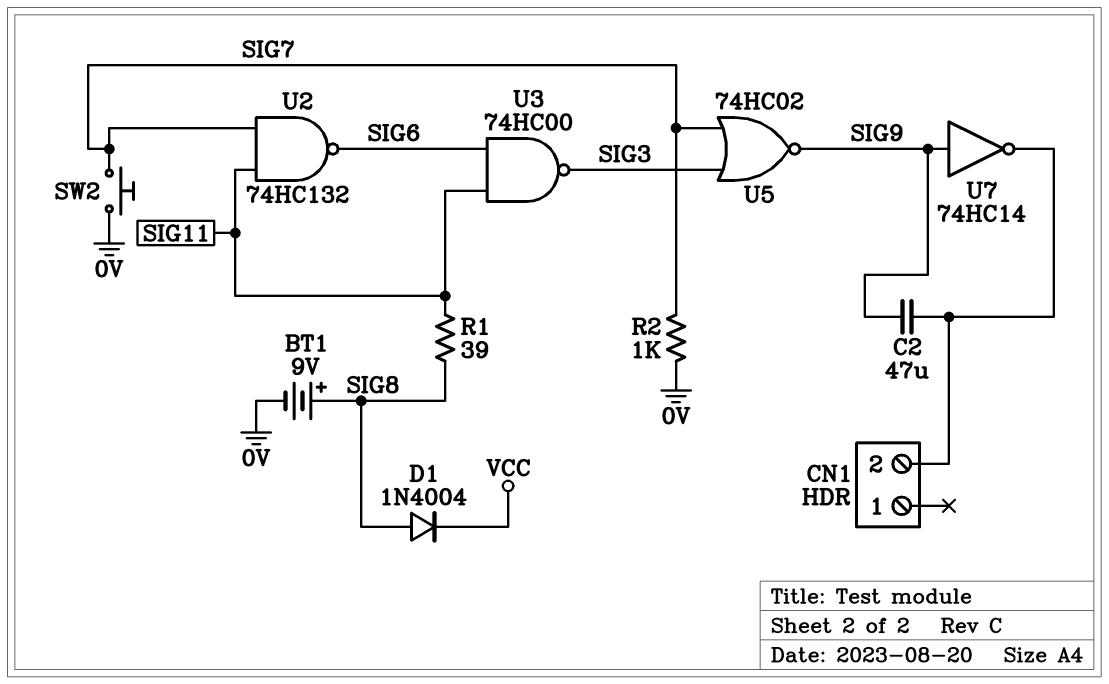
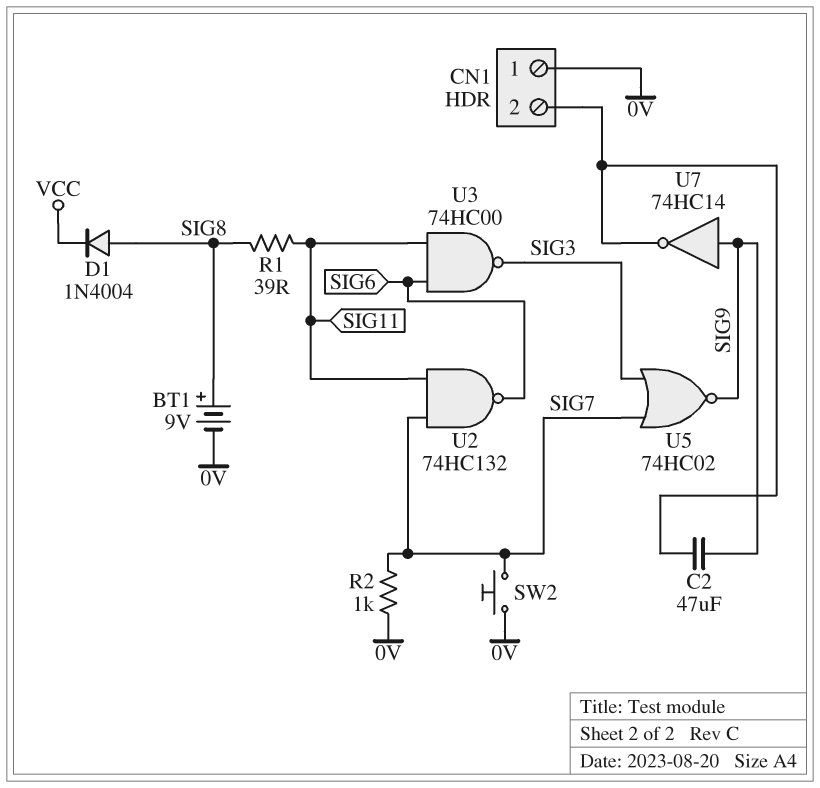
CN1 pin 1: none -> 0V

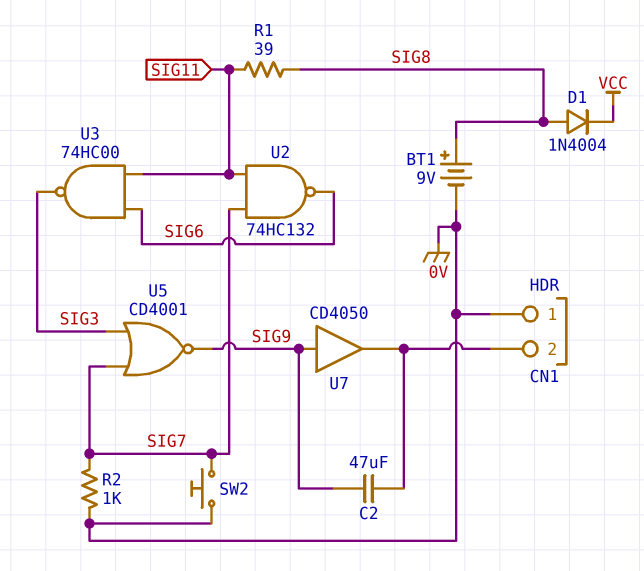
U5: NOR 74HC02 (in SIG3, in SIG7, out SIG9) -> NOR CD4001 (in SIG3, in SIG7, out SIG9)
U7: NOT 74HC14 (in SIG9, out CN1/2) -> buffer CD4050 (in SIG9, out CN1/2)

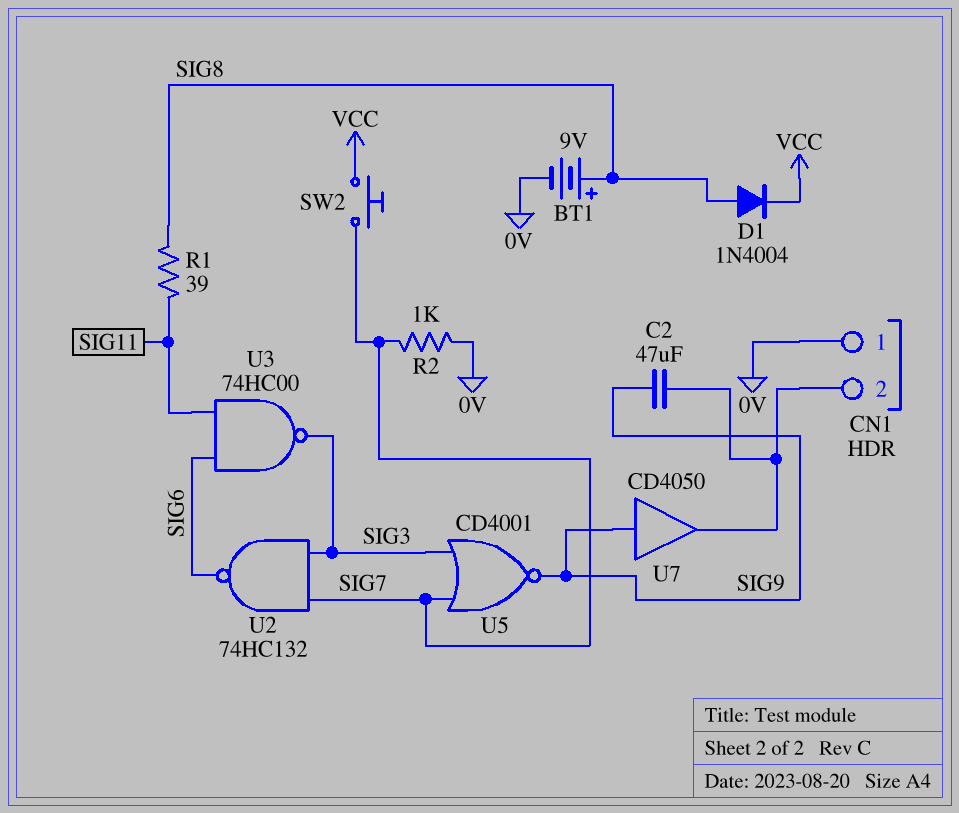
SW2: button (0V, SIG7) -> button (SIG7, VCC)
U2: NAND 74HC132 (in SIG7, in SIG11, out SIG6) -> NAND 74HC132 (in SIG3, in SIG7, out SIG6)

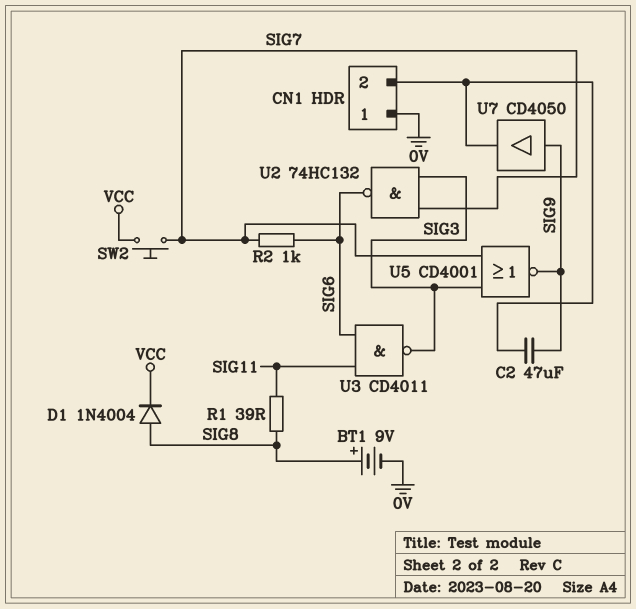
R2: 1k (0V, SIG7) -> 1k (SIG6, SIG7)
U3: NAND 74HC00 (in SIG6, in SIG11, out SIG3) -> NAND CD4011 (in SIG6, in SIG11, out SIG3)

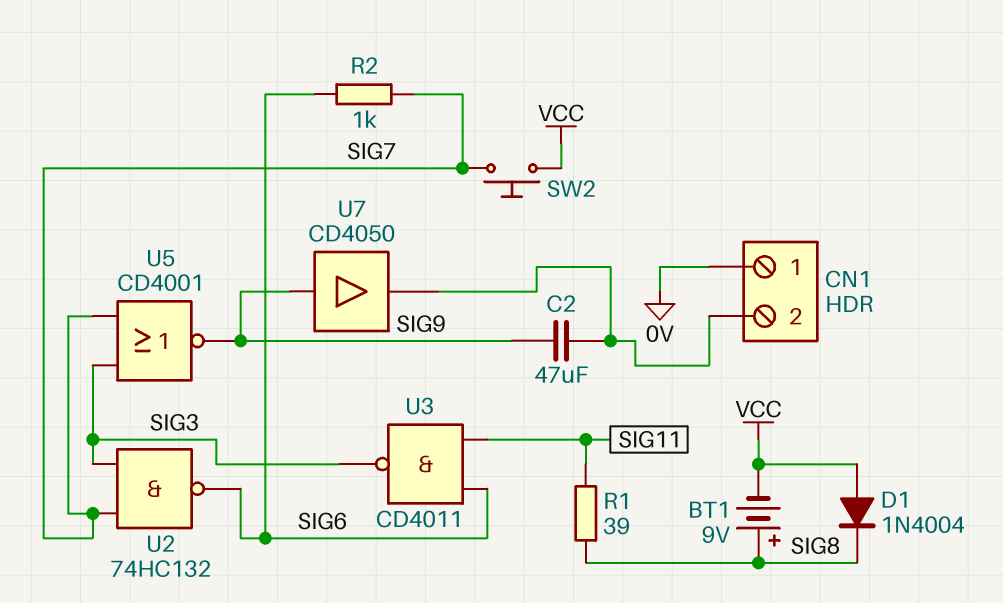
BT1: 9V (plus SIG8, minus 0V) -> 9V (plus SIG8, minus VCC)
D1: diode 1N4004 (A SIG8, K VCC) -> diode 1N4004 (A VCC, K SIG8)

